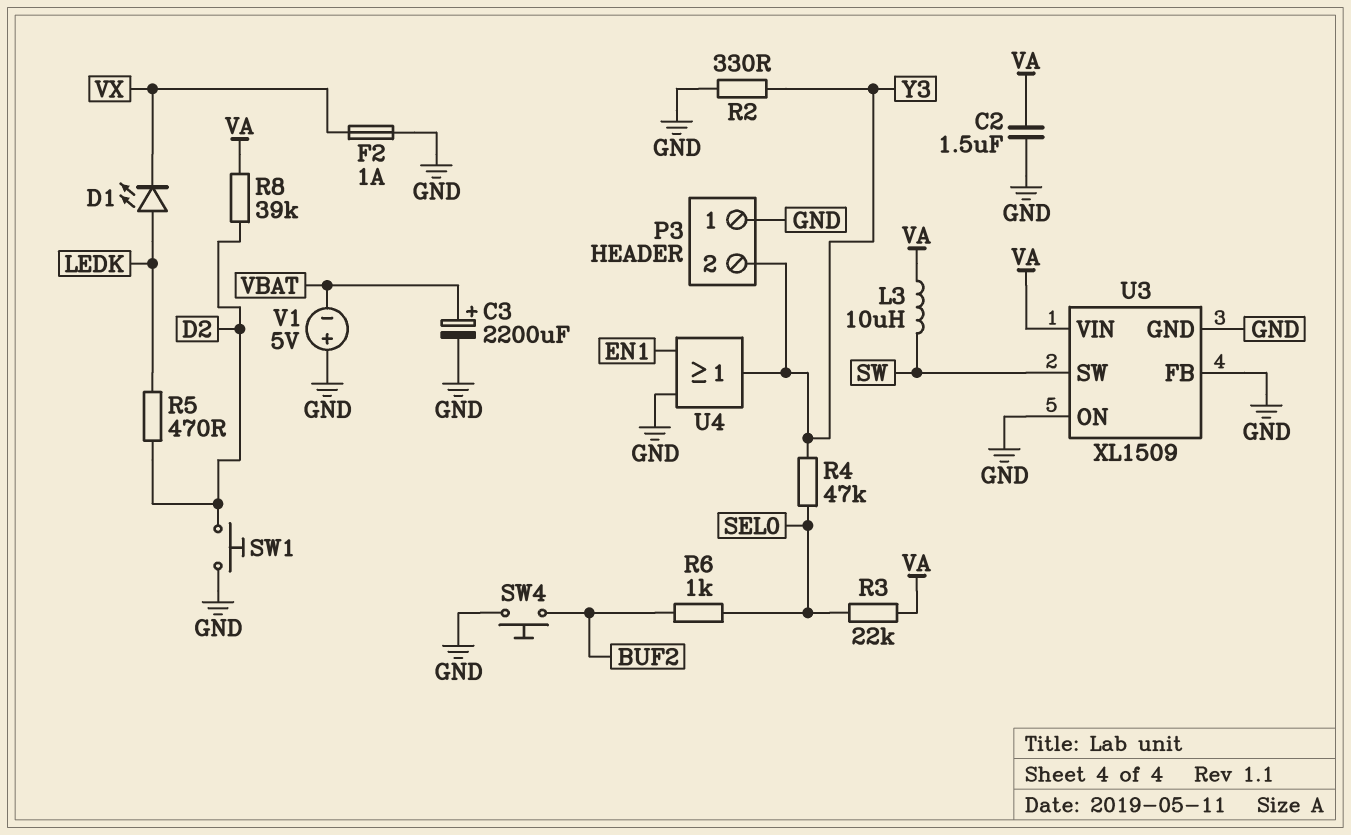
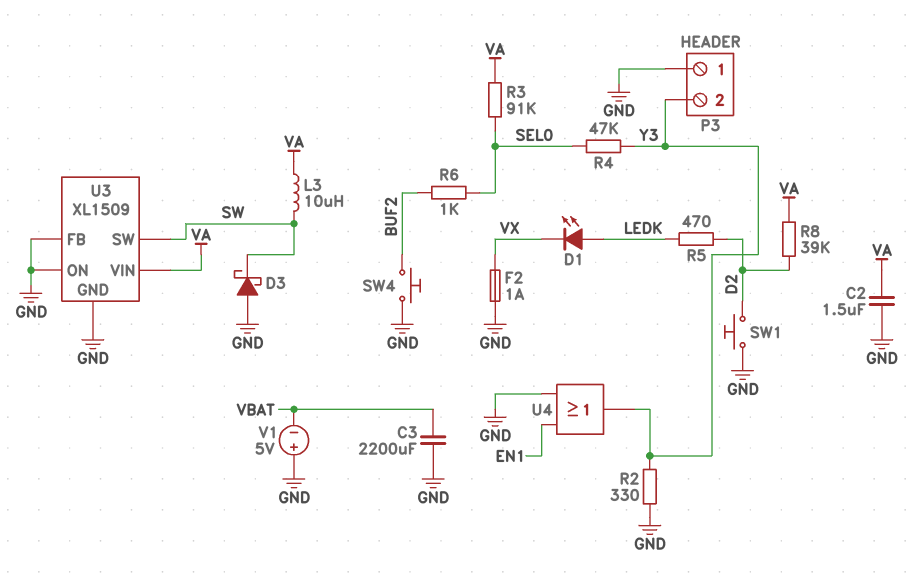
C3: 2200uF (plus VBAT, minus GND) -> 2200uF (GND, VBAT)
D3: none -> schottky (A GND, K SW)
R3: 22k (SEL0, VA) -> 91k (SEL0, VA)

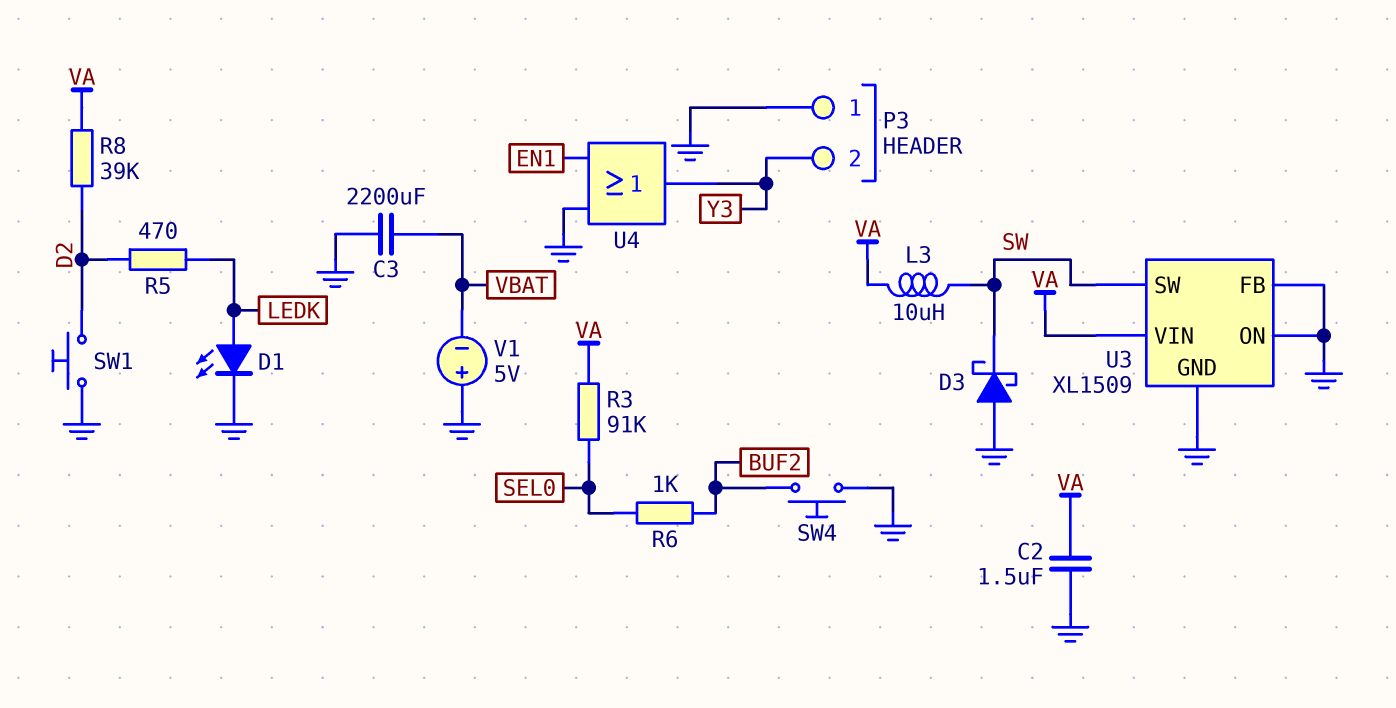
D1: LED (A LEDK, K VX) -> LED (A LEDK, K GND)
F2: 1A (GND, VX) -> none
R2: 330 (GND, Y3) -> none
R4: 47k (SEL0, Y3) -> none

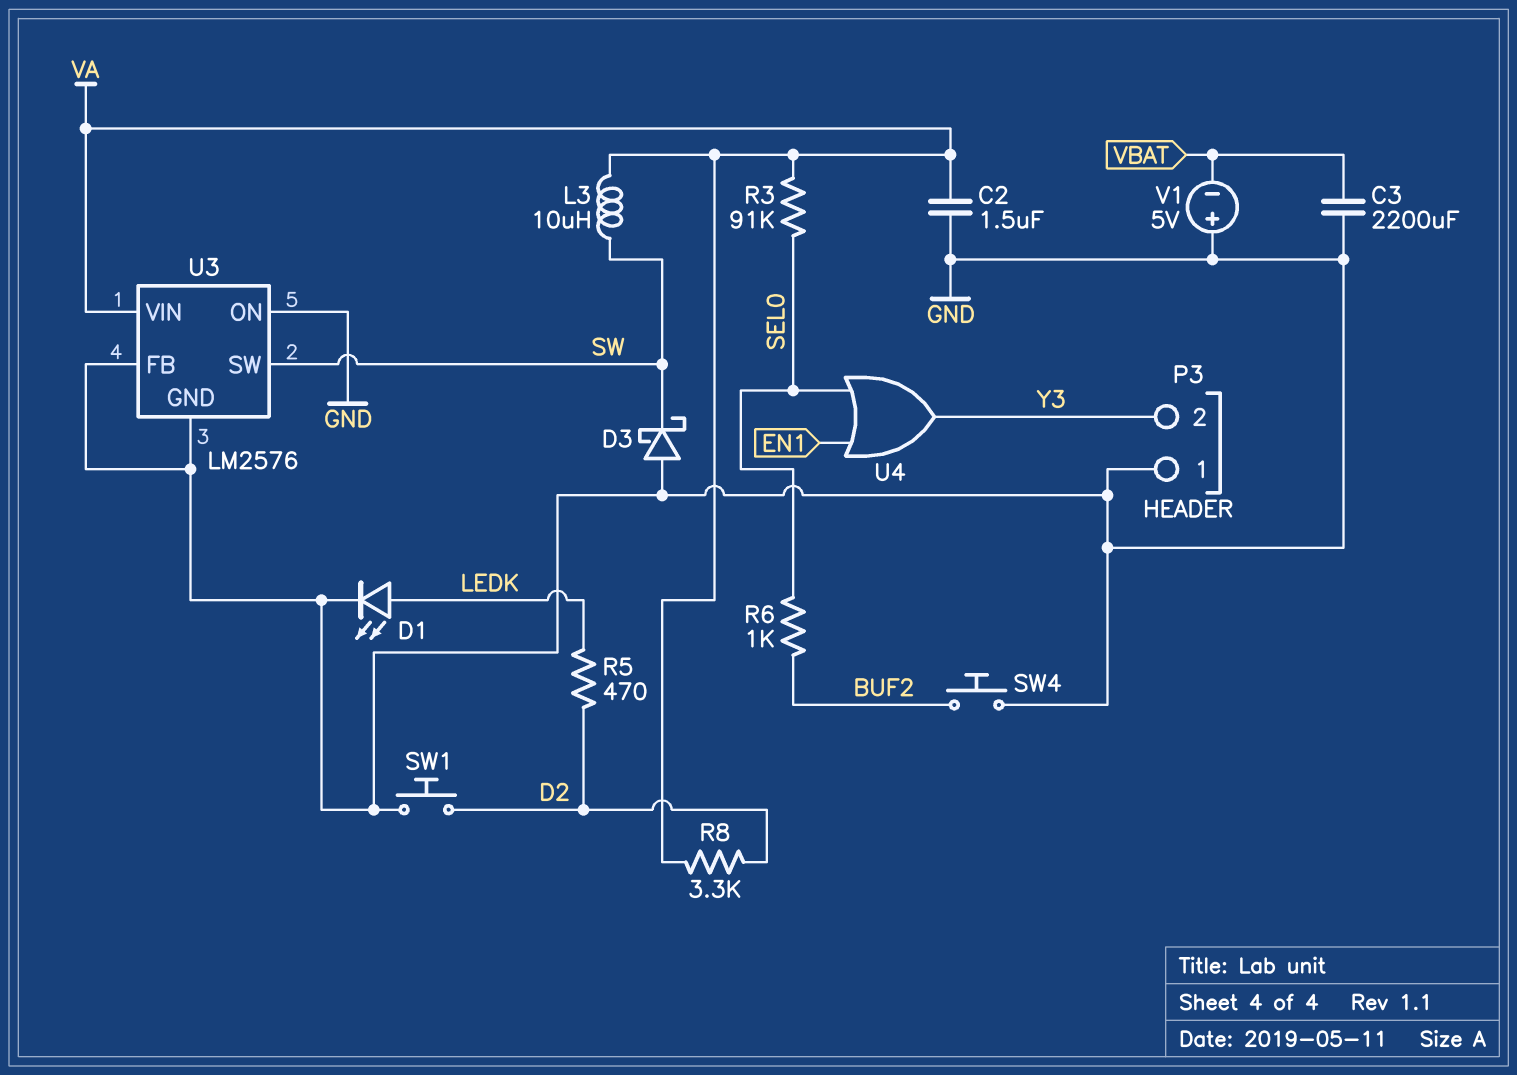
R8: 39k (D2, VA) -> 3.3k (D2, VA)
U3: XL1509 -> LM2576
U4: OR (in EN1, in GND, out Y3) -> OR (in EN1, in SEL0, out Y3)

